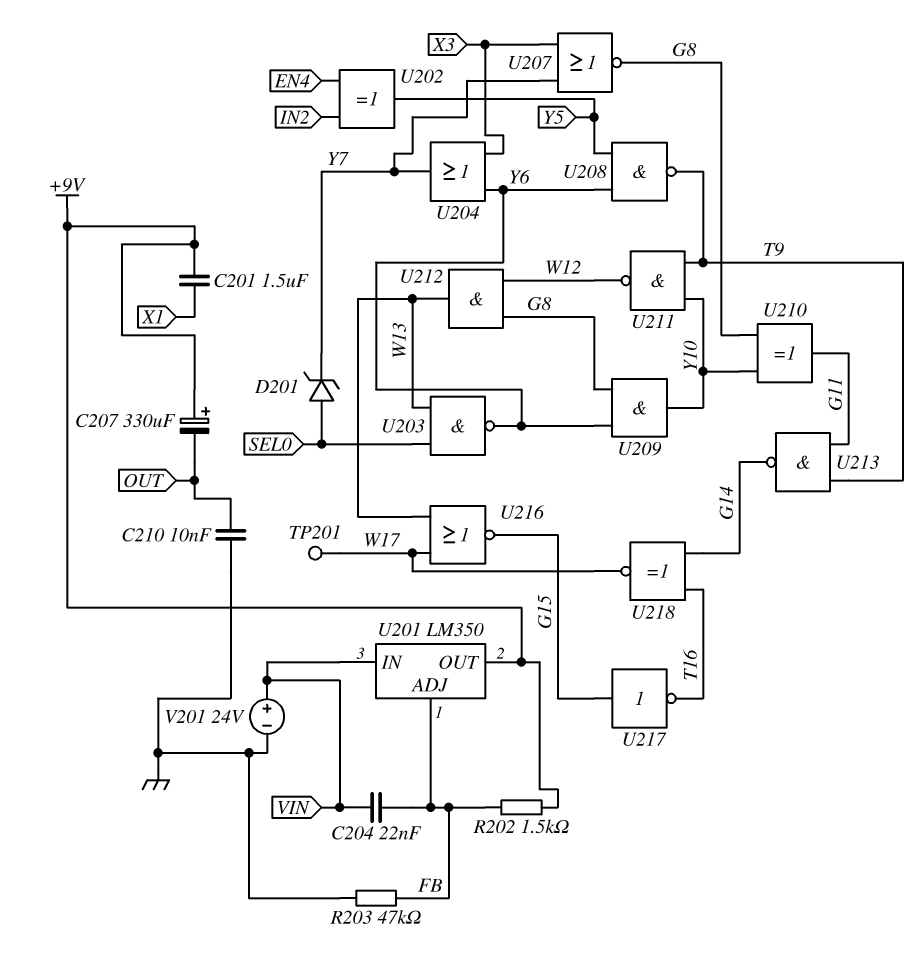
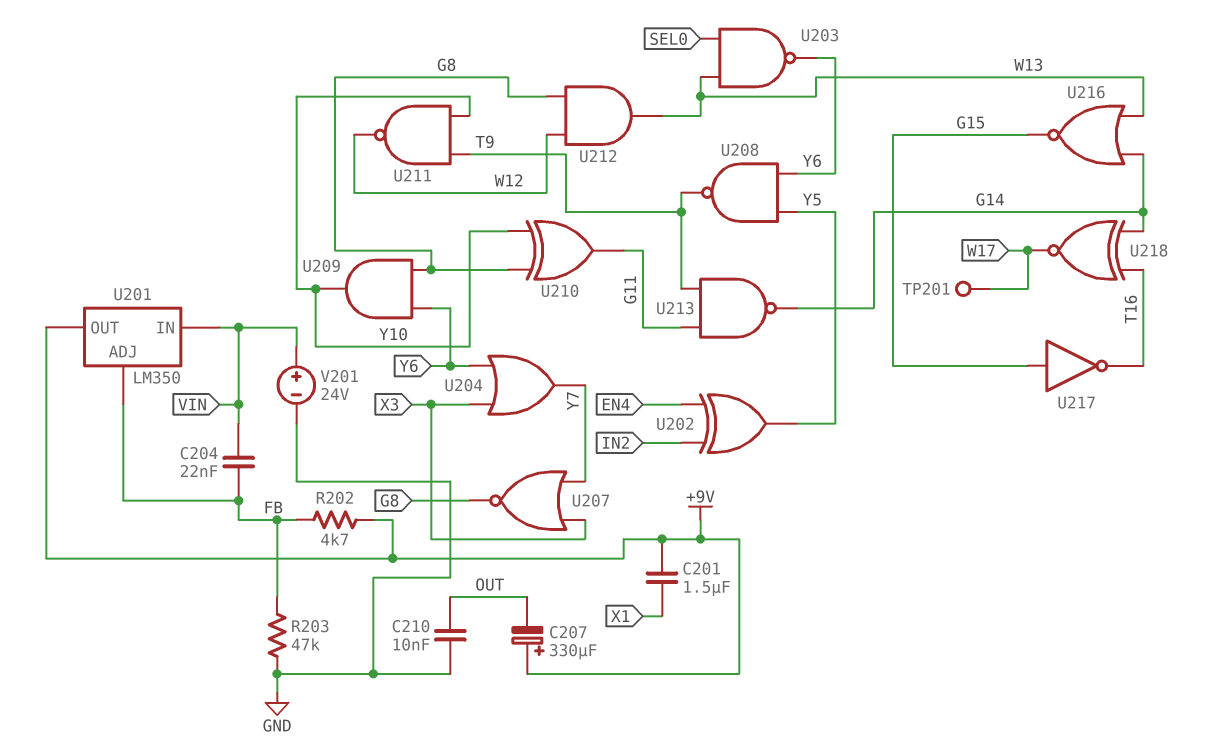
D201: zener (A SEL0, K Y7) -> none
R202: 1.5k (+9V, FB) -> 4.7k (+9V, FB)
U216: NOR (in W13, in W17, out G15) -> NOR (in G14, in W13, out G15)

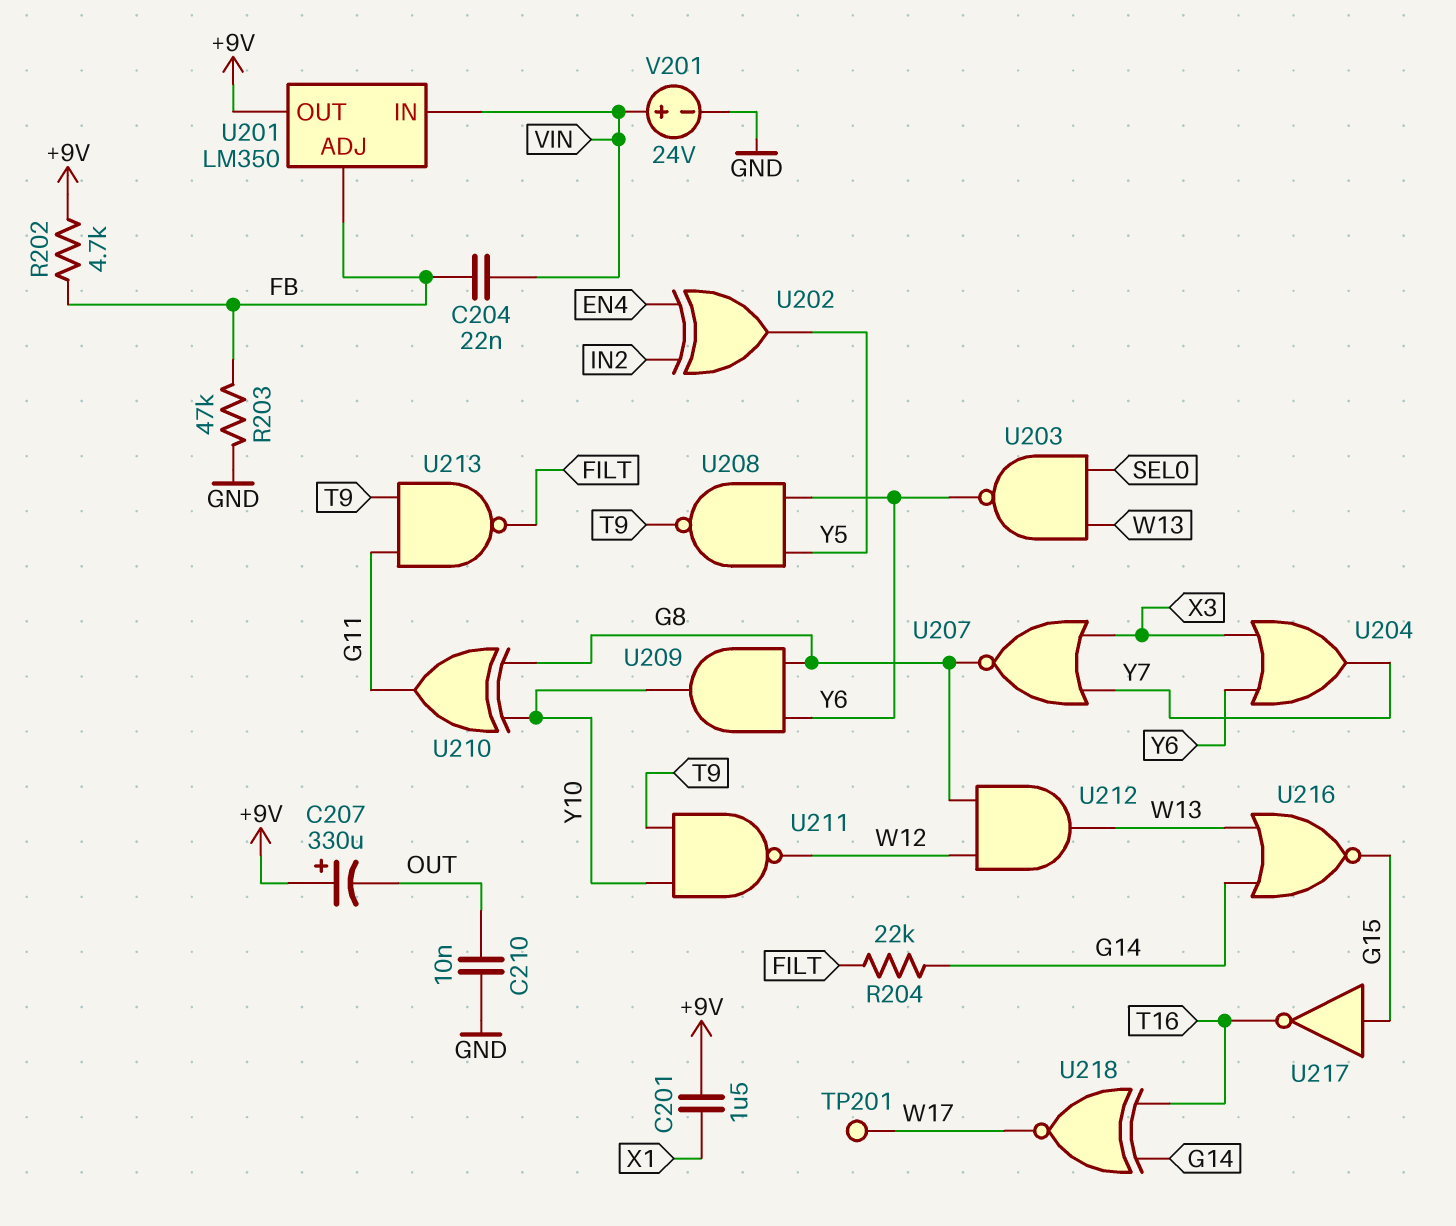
R204: none -> 22k (FILT, G14)
U213: NAND (in G11, in T9, out G14) -> NAND (in G11, in T9, out FILT)

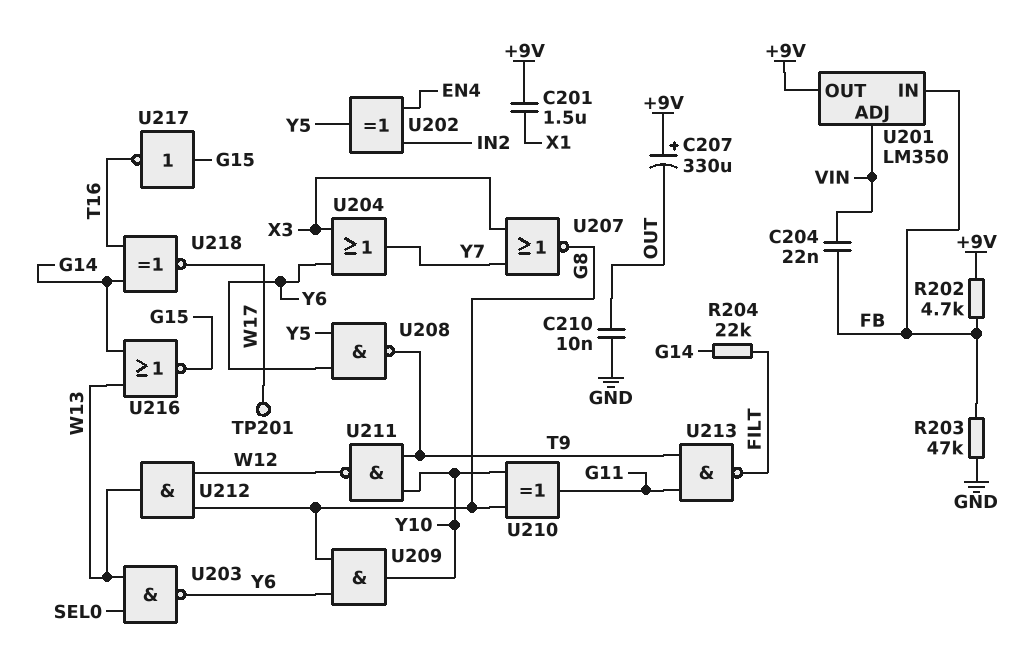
U201 pin ADJ: FB -> VIN
U201 pin IN: VIN -> FB
V201: 24V (plus VIN, minus GND) -> none

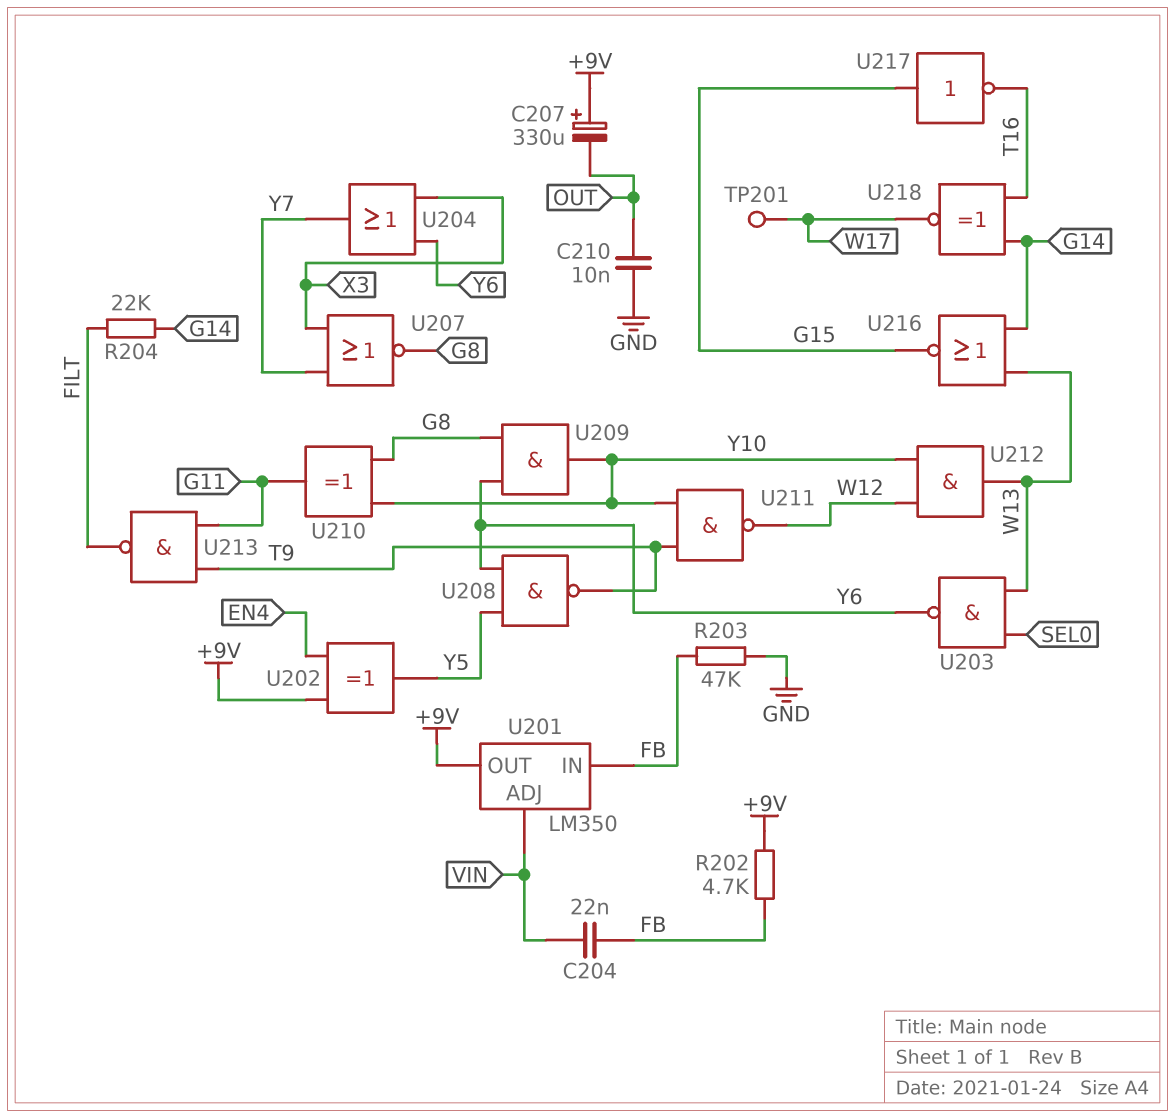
C201: 1.5uF (+9V, X1) -> none
U202: XOR (in EN4, in IN2, out Y5) -> XOR (in +9V, in EN4, out Y5)
U212: AND (in G8, in W12, out W13) -> AND (in W12, in Y10, out W13)

